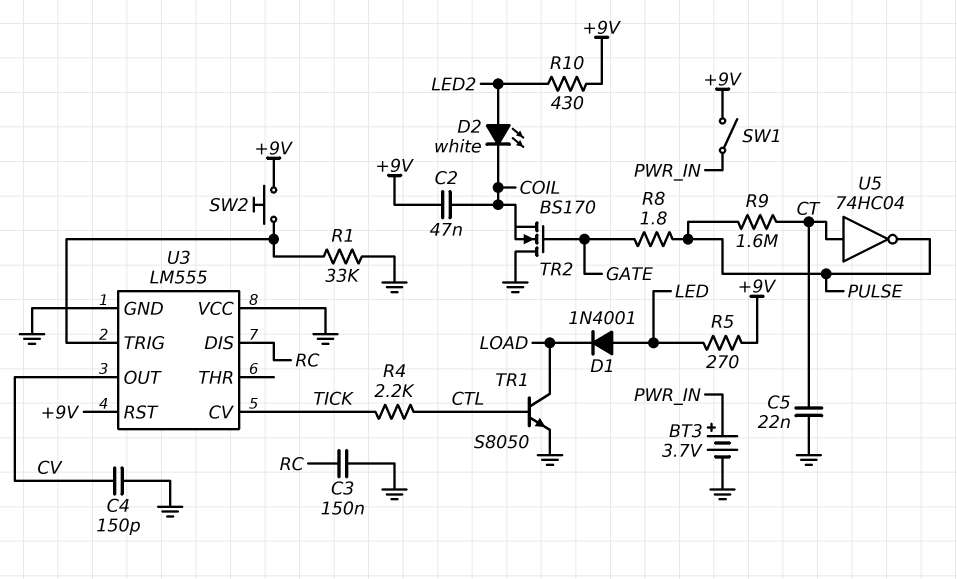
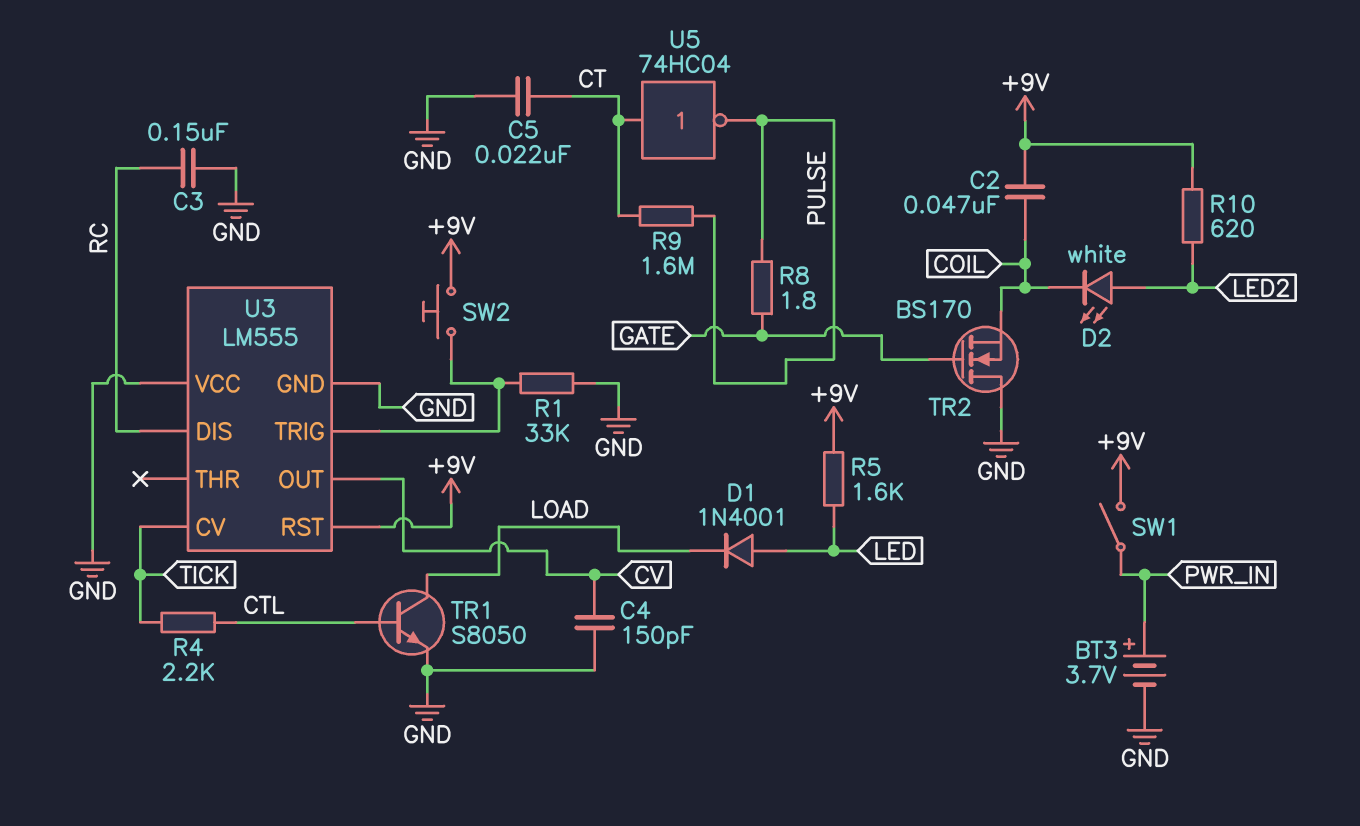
R5: 270 (+9V, LED) -> 1.6k (+9V, LED)
R10: 430 (+9V, LED2) -> 620 (+9V, LED2)

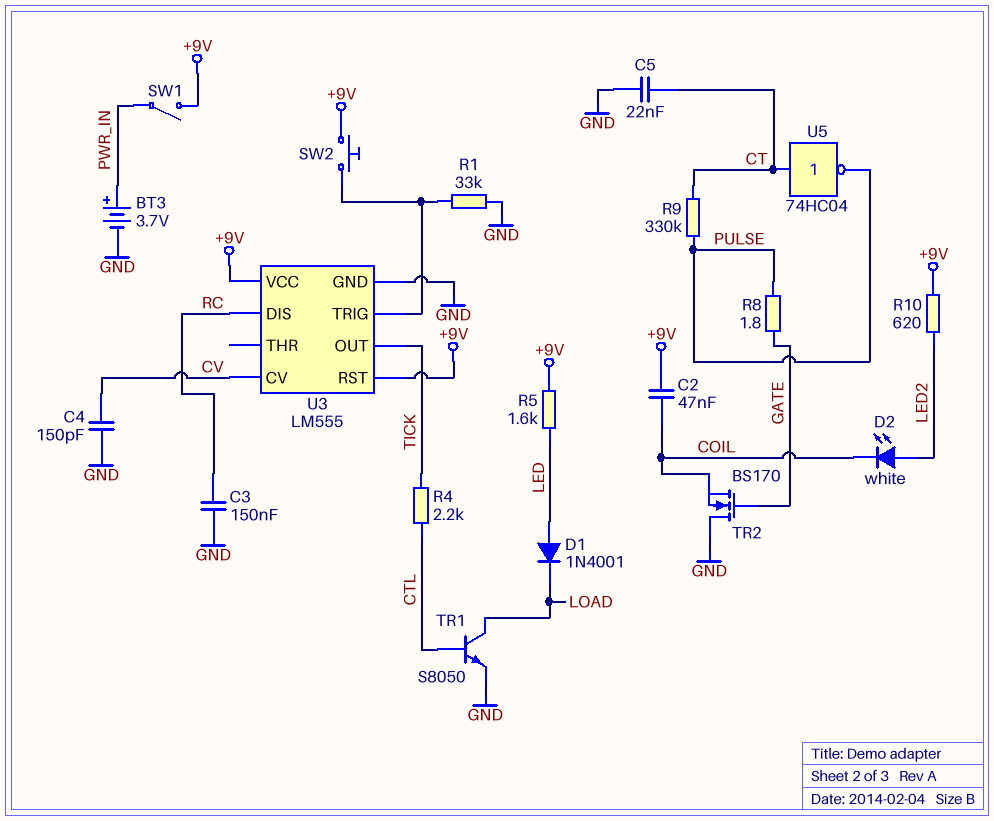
R9: 1.6M (CT, PULSE) -> 330k (CT, PULSE)
U3 pin CV: TICK -> CV
U3 pin OUT: CV -> TICK
U3 pin VCC: GND -> +9V

